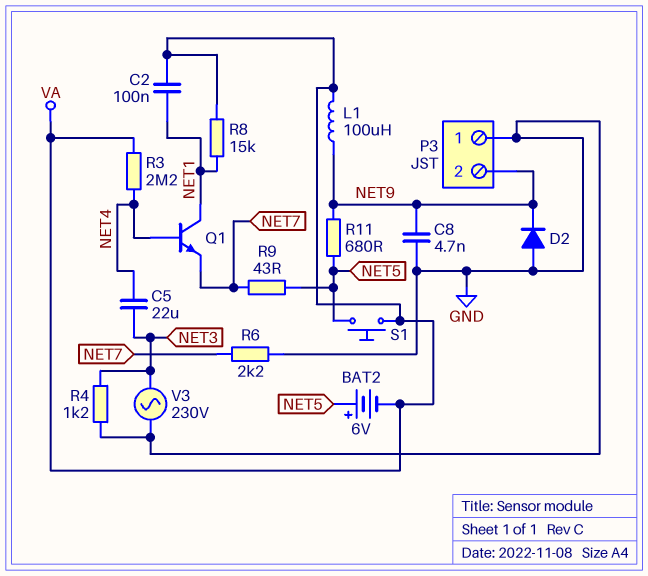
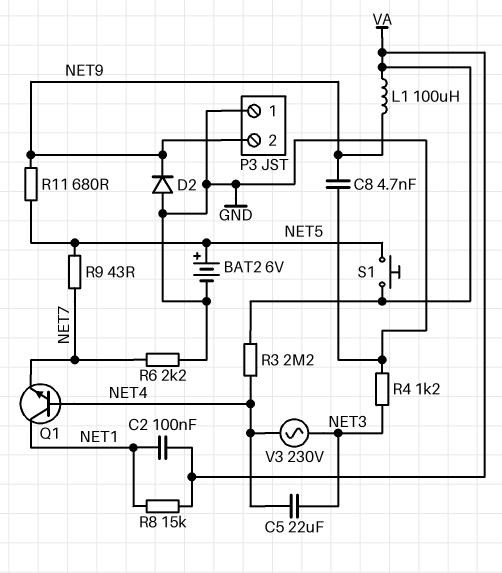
BAT2: 6V (plus NET5, minus VA) -> 6V (plus NET5, minus GND)
V3: AC 230V (GND, NET3) -> AC 230V (NET3, NET4)

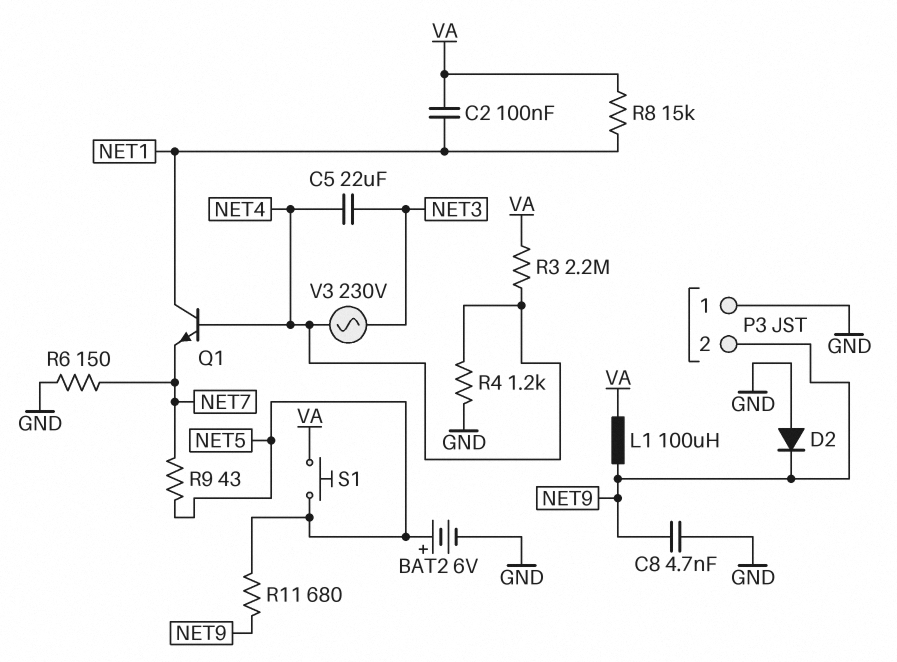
R4: 1.2k (GND, NET3) -> 1.2k (GND, NET4)
R6: 2.2k (GND, NET7) -> 150 (GND, NET7)

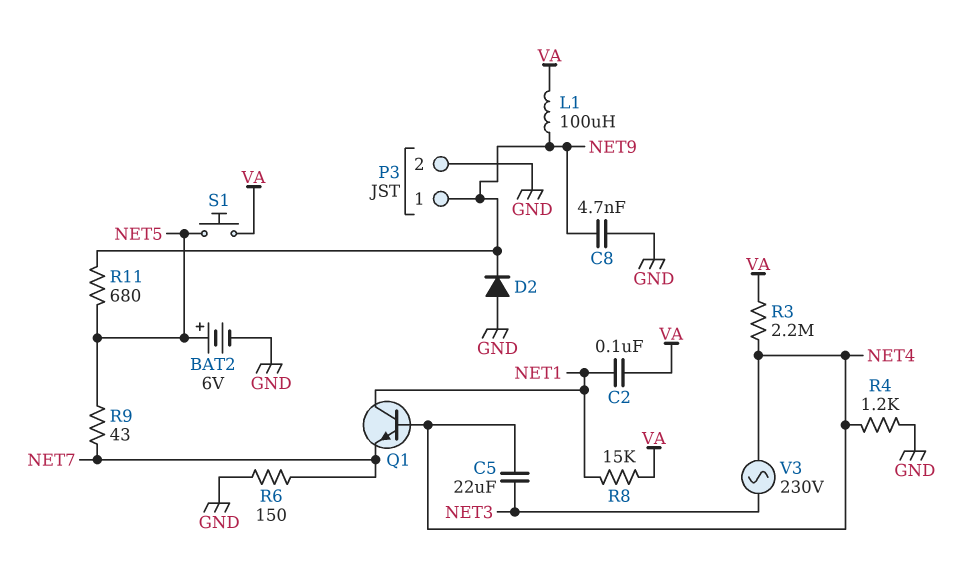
P3 pin 1: GND -> NET9
P3 pin 2: NET9 -> GND

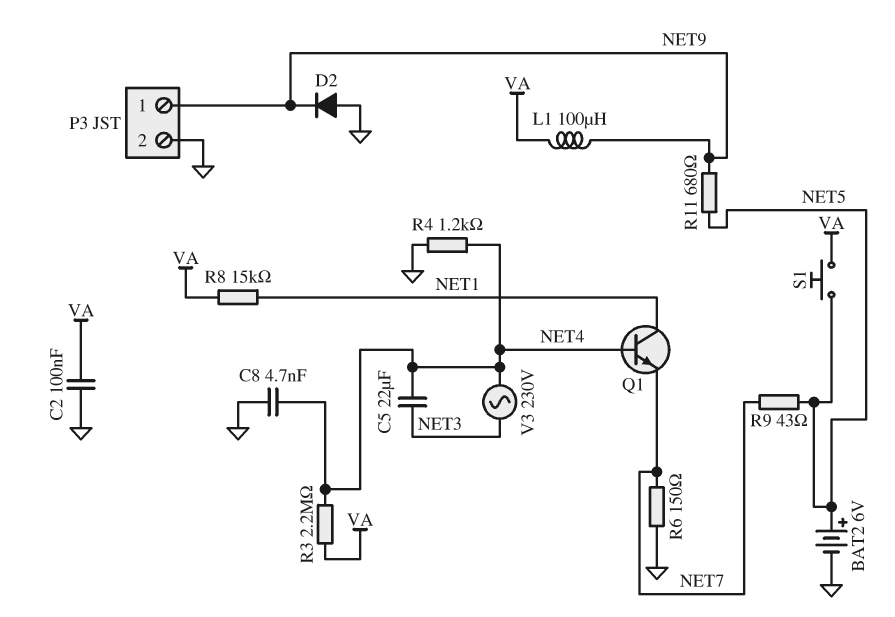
C2: 100nF (NET1, VA) -> 100nF (GND, VA)
C8: 4.7nF (GND, NET9) -> 4.7nF (GND, NET4)

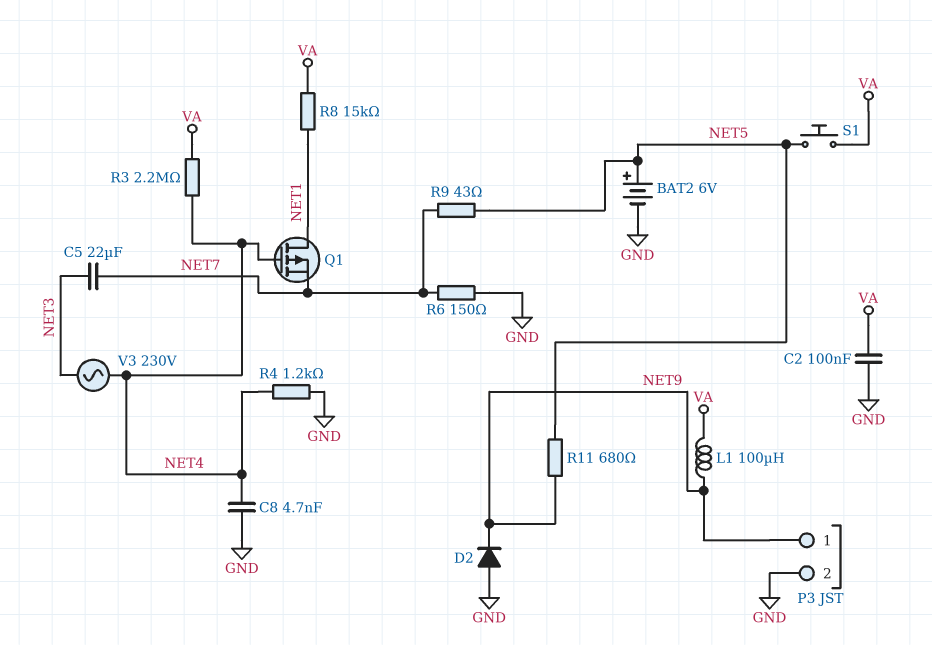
C5: 22uF (NET3, NET4) -> 22uF (NET3, NET7)
Q1: NPN (B NET4, C NET1, E NET7) -> PMOS (G NET4, D NET1, S NET7)

